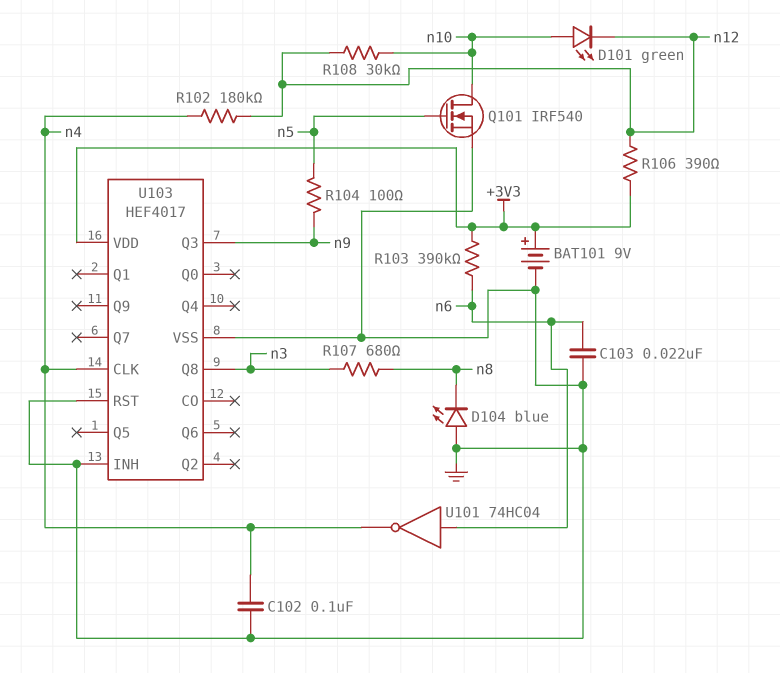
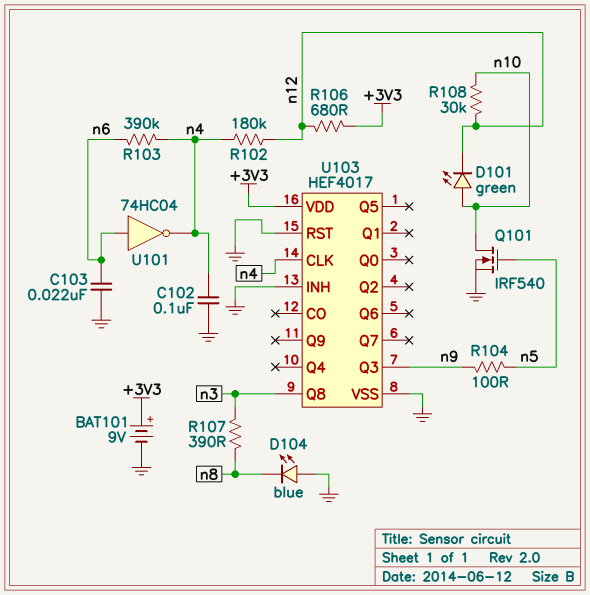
R103: 390k (+3V3, n6) -> 390k (n4, n6)
R106: 390 (+3V3, n12) -> 680 (+3V3, n12)
R107: 680 (n3, n8) -> 390 (n3, n8)

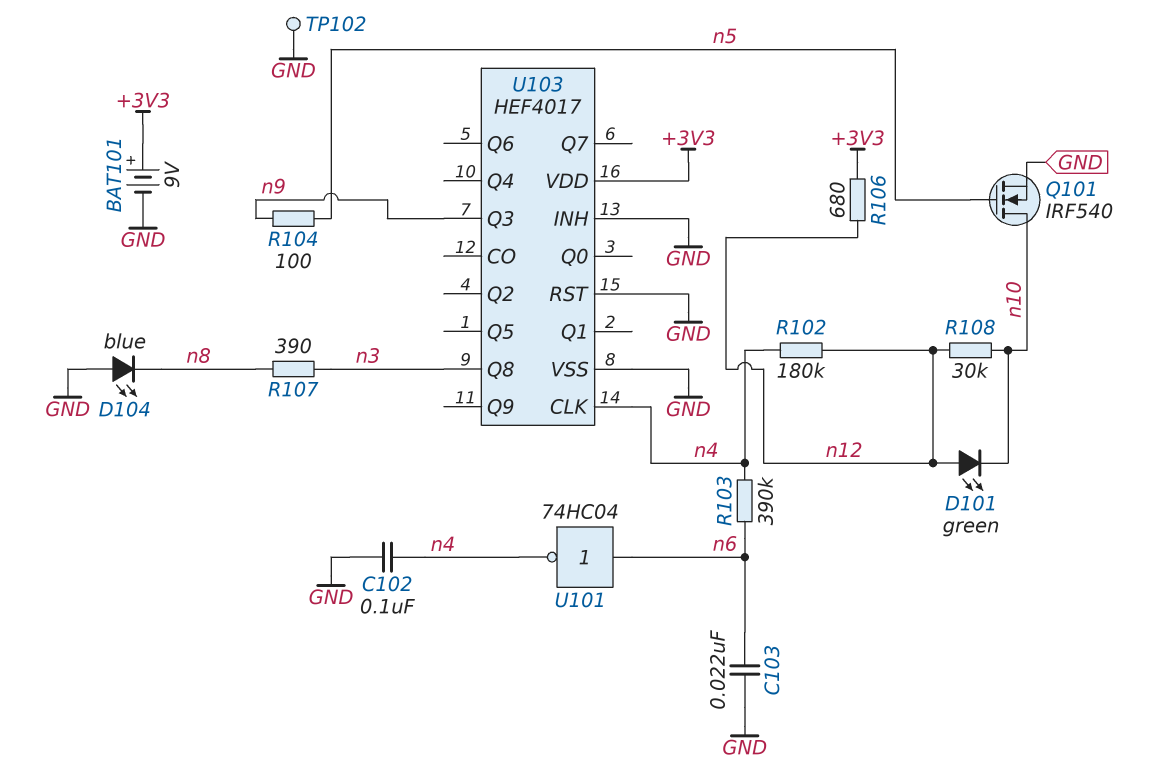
D101: LED green (A n10, K n12) -> LED green (A n12, K n10)
TP102: none -> test point (GND)

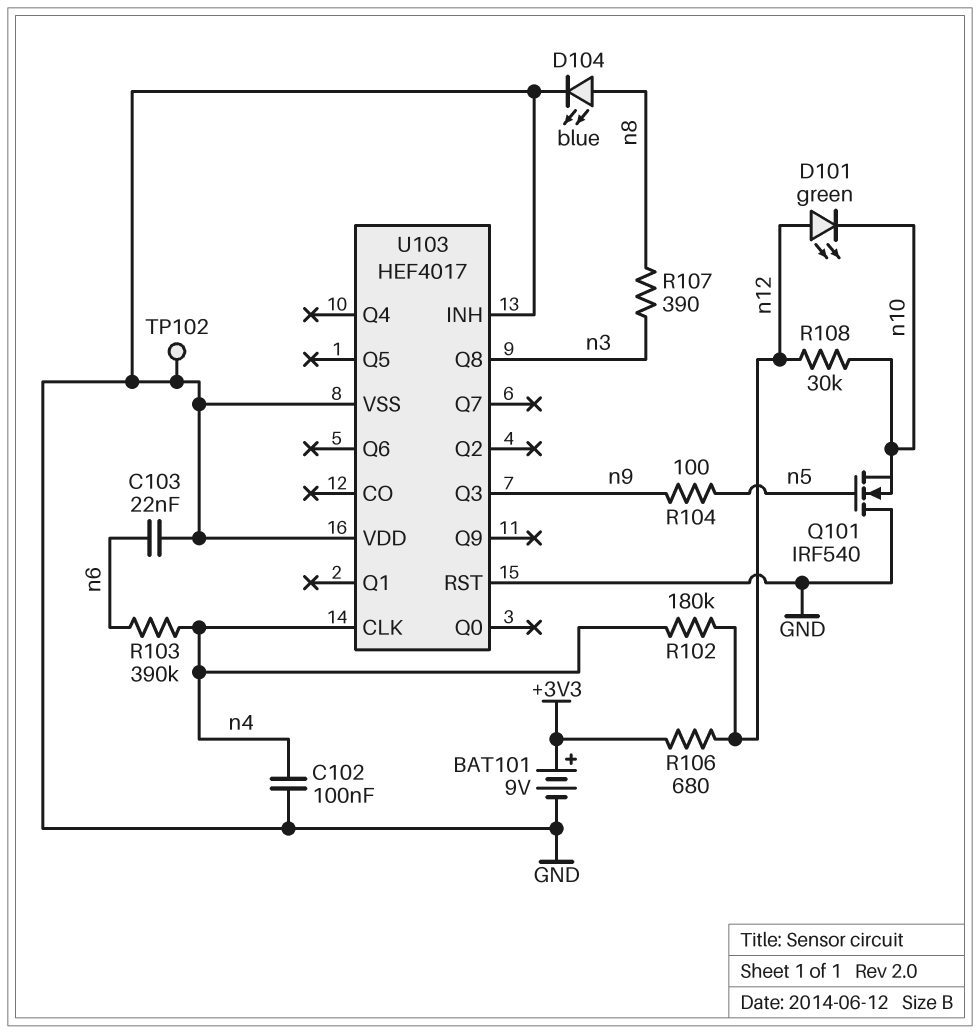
D104: LED blue (A GND, K n8) -> LED blue (A n8, K GND)
Q101: NMOS IRF540 (G n5, D n10, S GND) -> NMOS IRF540 (G n5, D GND, S n10)
U101: NOT 74HC04 (in n6, out n4) -> none
U103 pin VDD: +3V3 -> GND

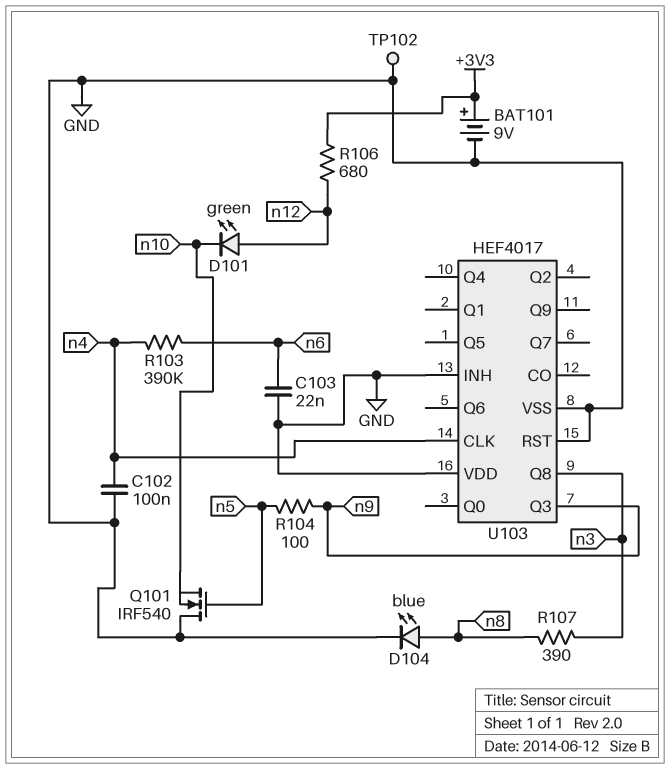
R102: 180k (n4, n12) -> none
R108: 30k (n10, n12) -> none

